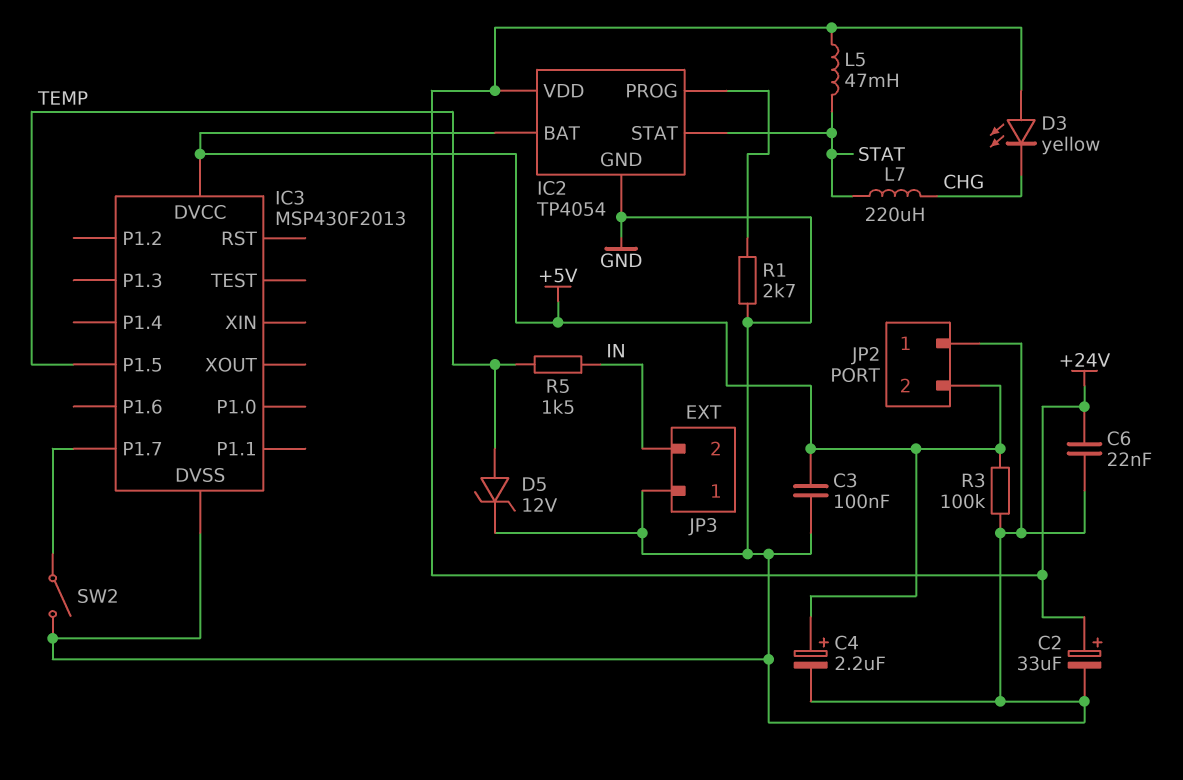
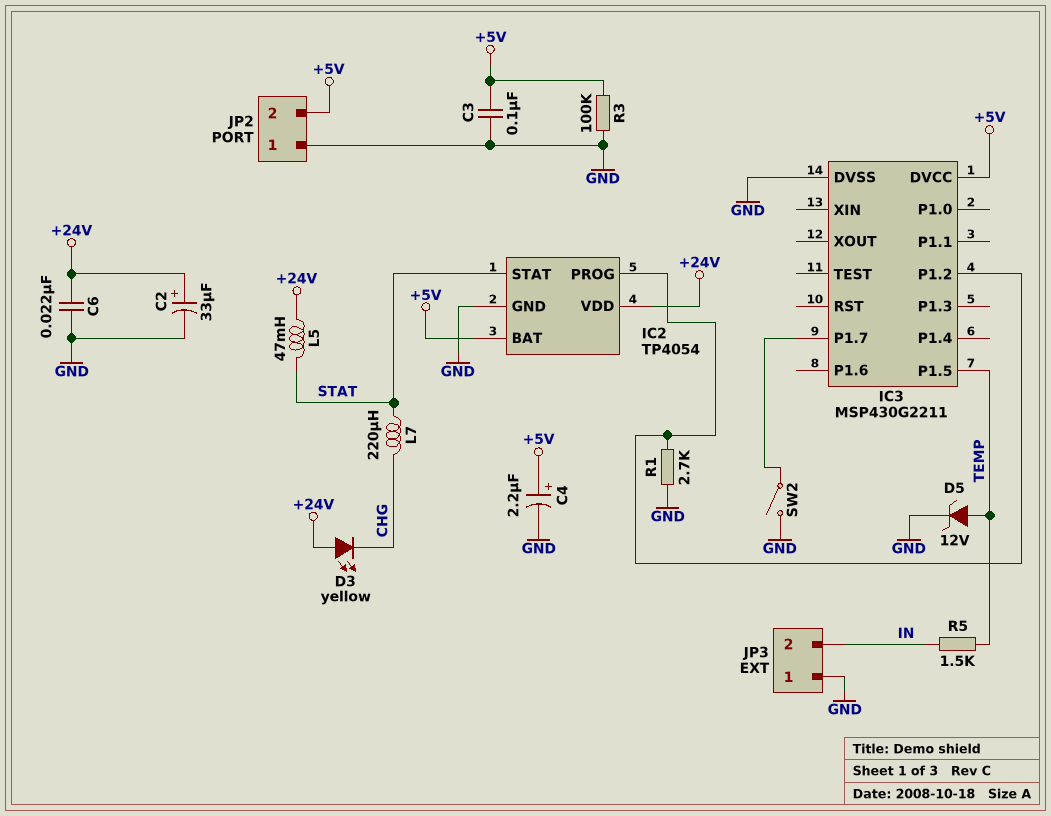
IC3: MSP430F2013 -> MSP430G2211
IC3 pin P1.2: none -> IC2/PROG

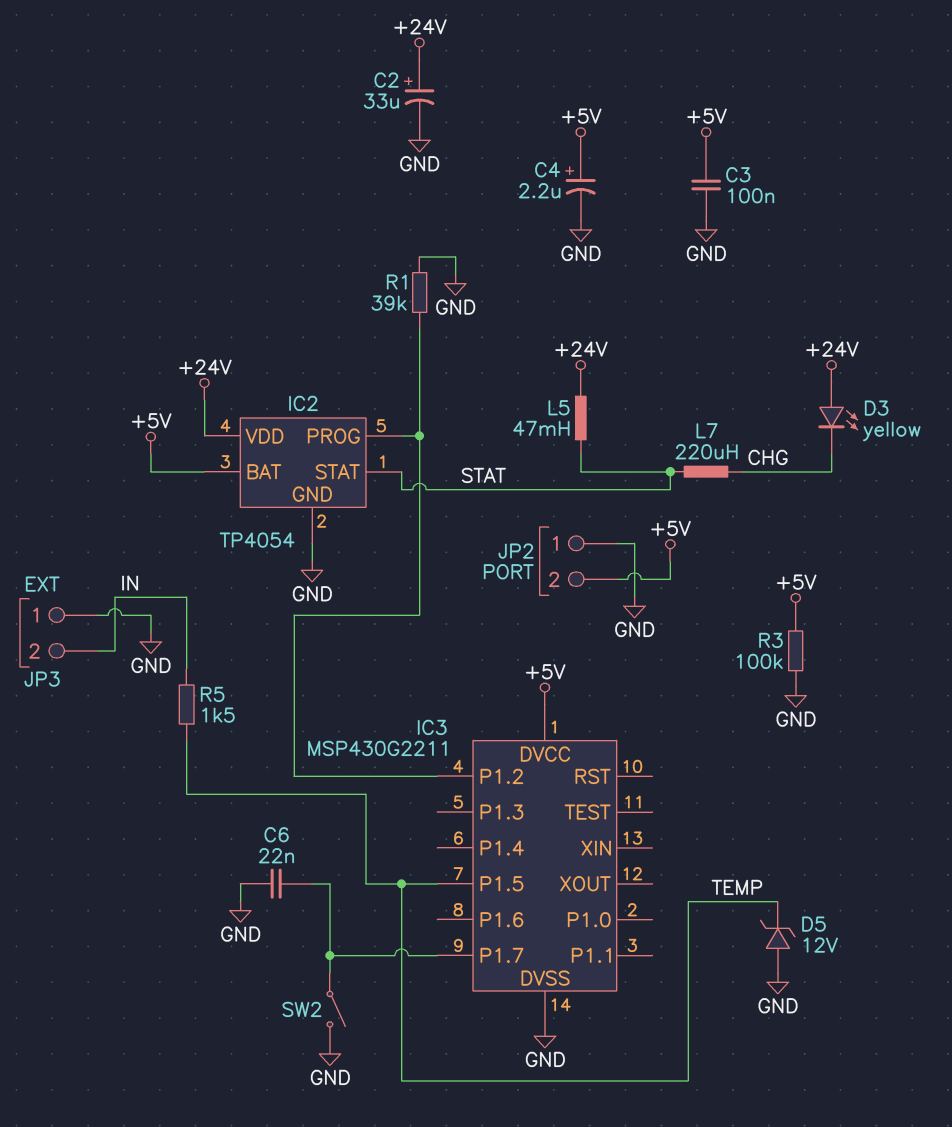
C6: 22nF (+24V, GND) -> 22nF (GND, IC3/P1.7)
D5: zener 12V (A TEMP, K GND) -> zener 12V (A GND, K TEMP)
R1: 2.7k (GND, IC2/PROG) -> 39k (GND, IC2/PROG)

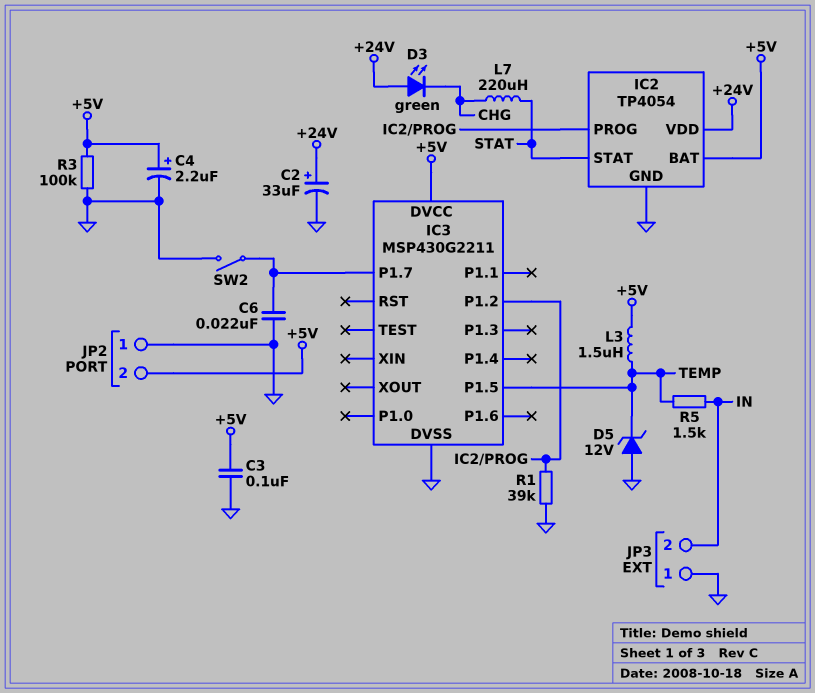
D3: LED yellow (A +24V, K CHG) -> LED green (A +24V, K CHG)
L3: none -> 1.5uH (+5V, TEMP)
L5: 47mH (+24V, STAT) -> none

